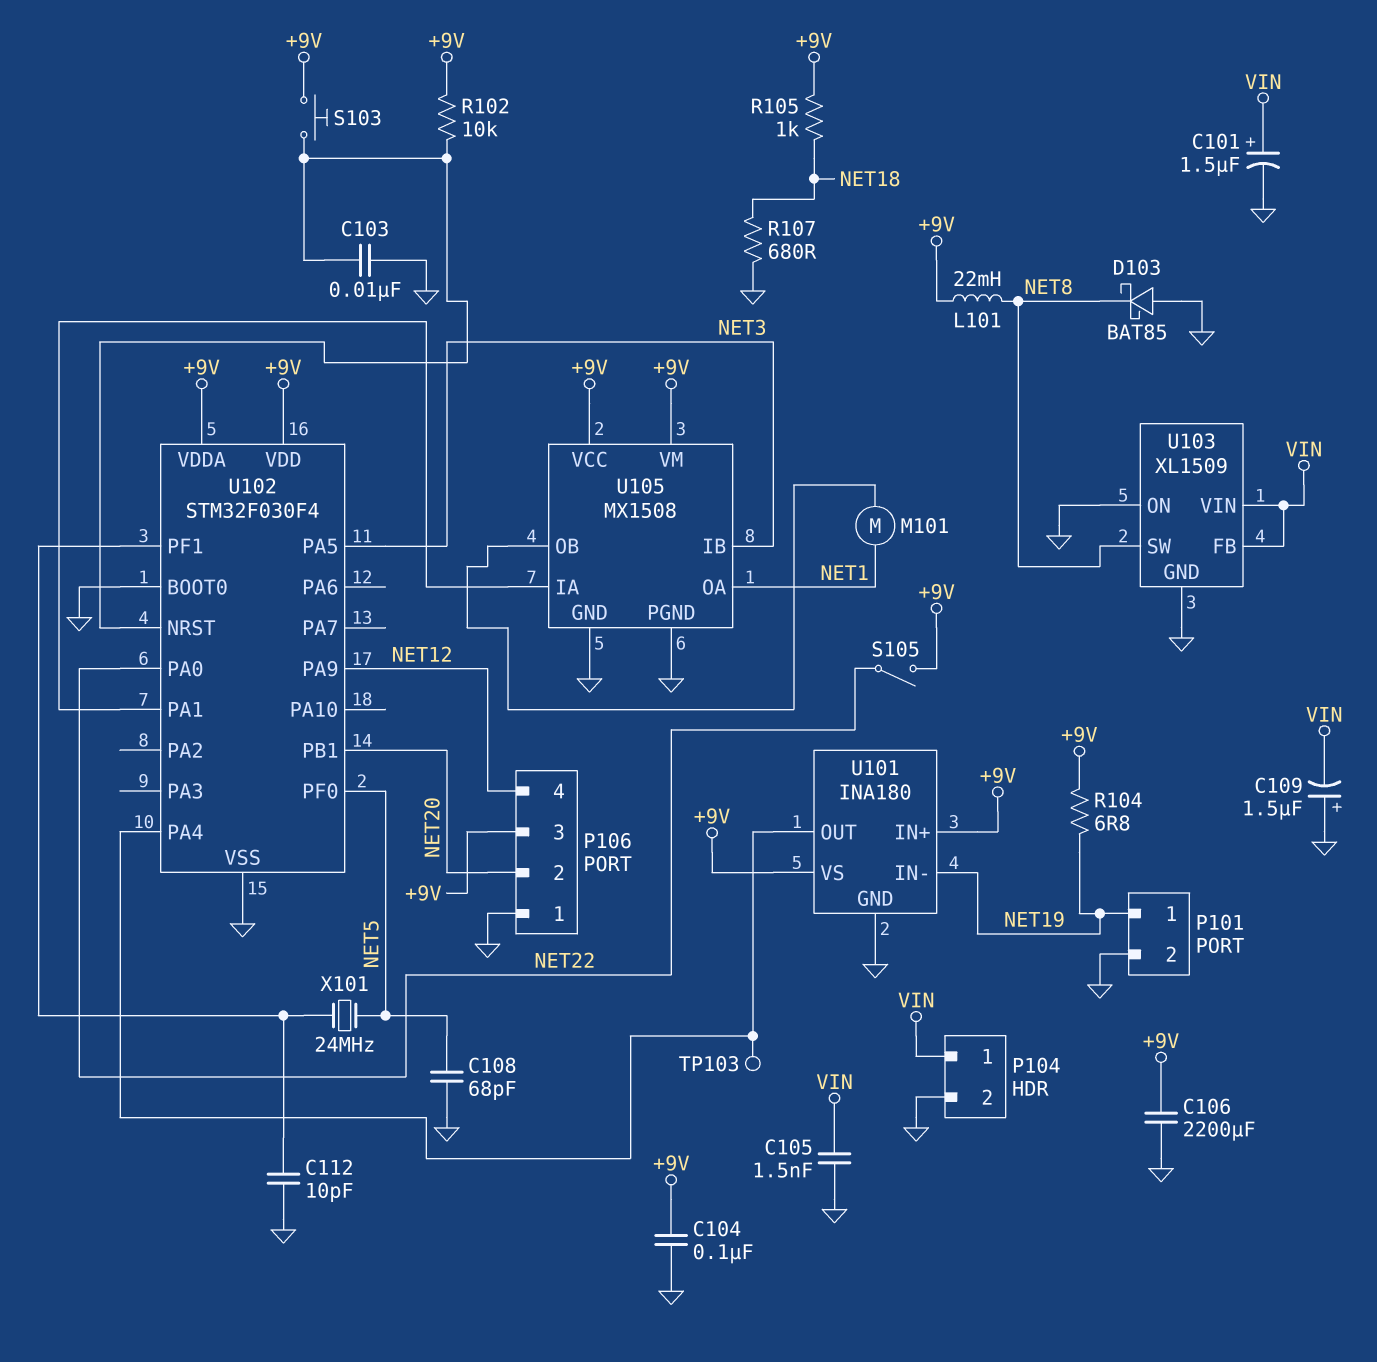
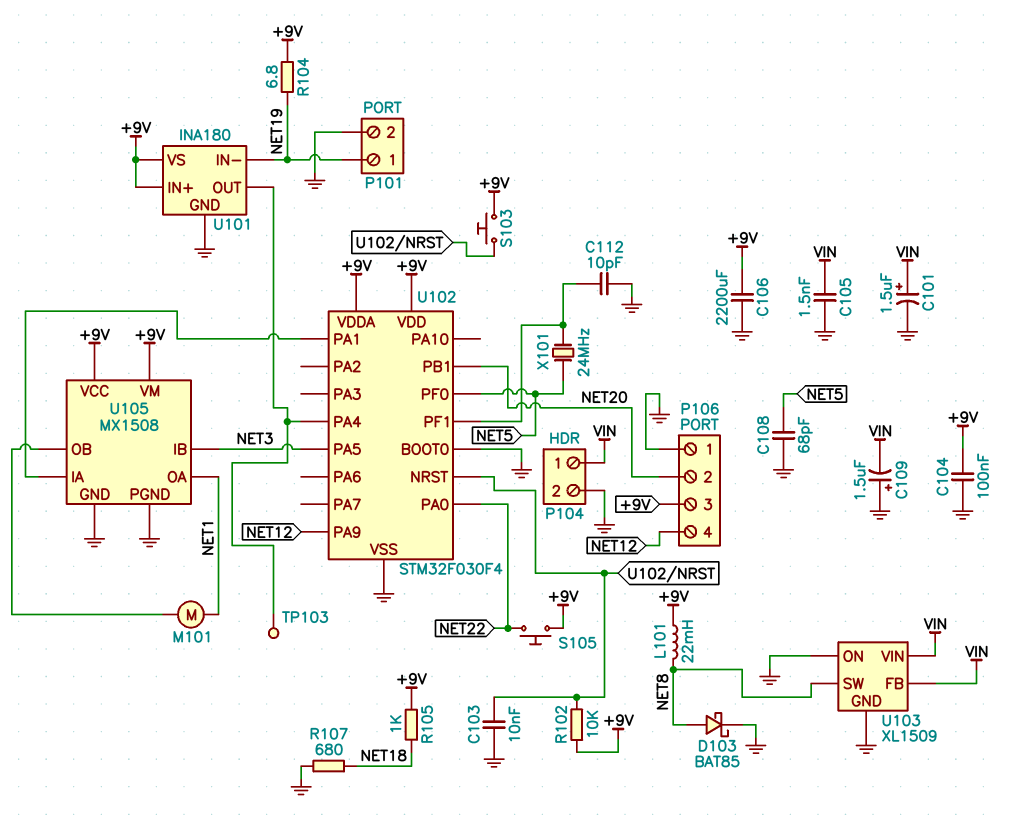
D103: schottky BAT85 (A GND, K NET8) -> schottky BAT85 (A NET8, K GND)
S105: switch (+9V, NET22) -> button (+9V, NET22)

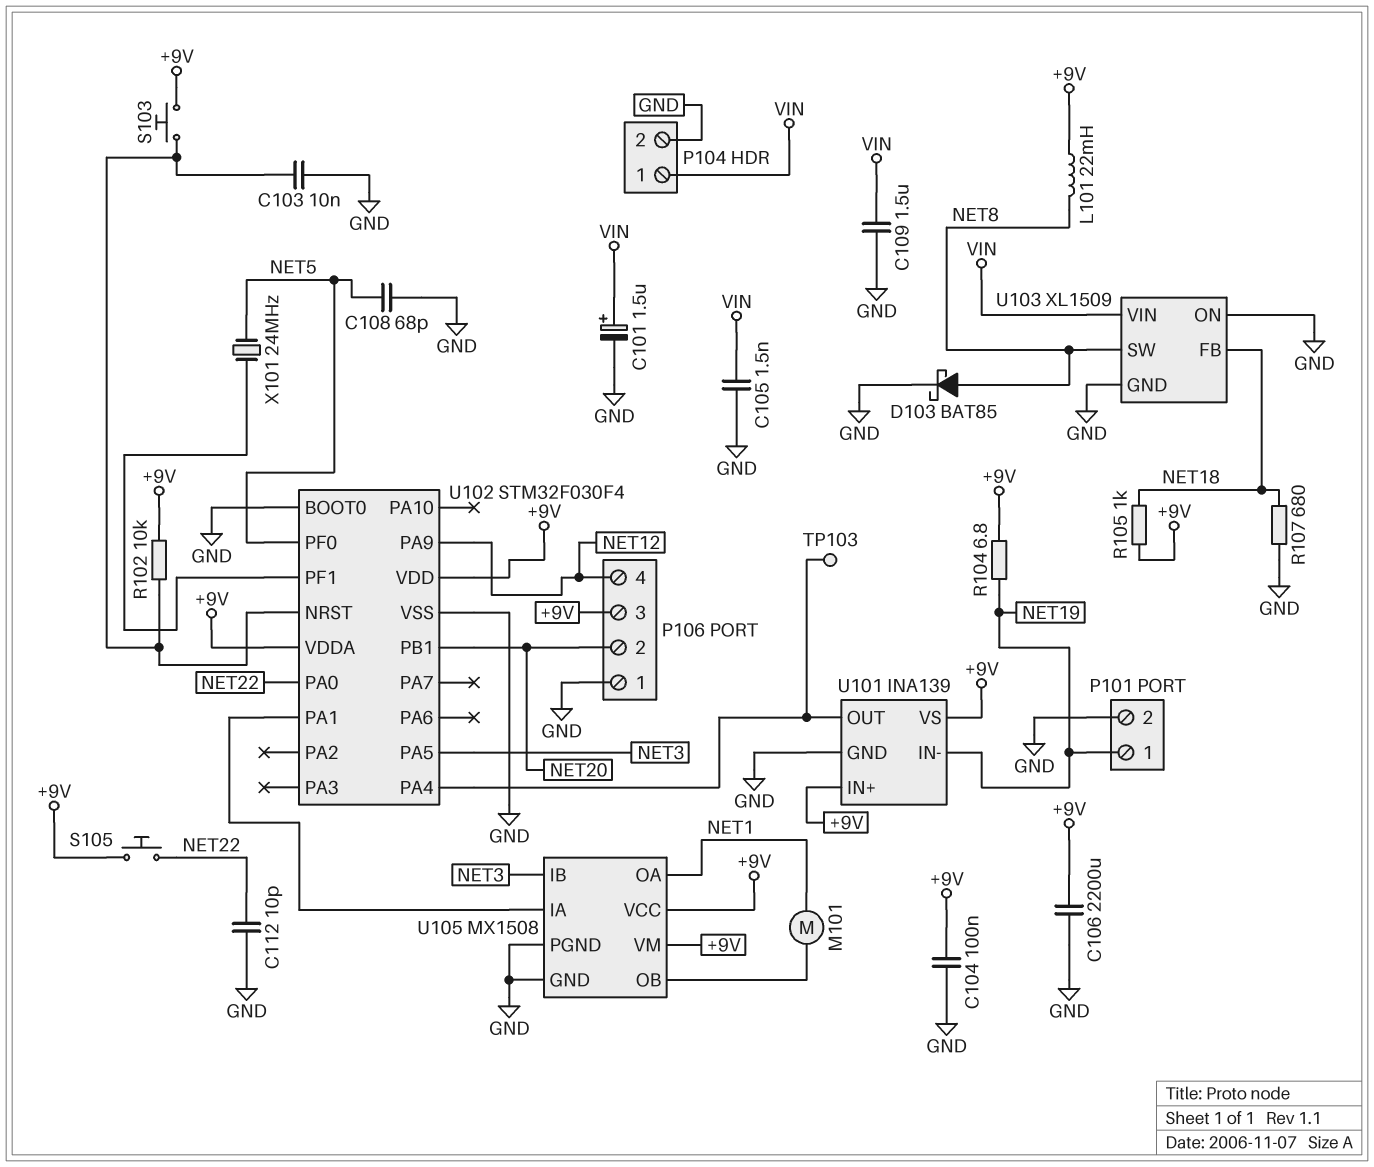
C109: 1.5uF (plus GND, minus VIN) -> 1.5uF (GND, VIN)
C112: 10pF (GND, U102/PF1) -> 10pF (GND, NET22)
U101: INA180 -> INA139
U103 pin FB: VIN -> NET18

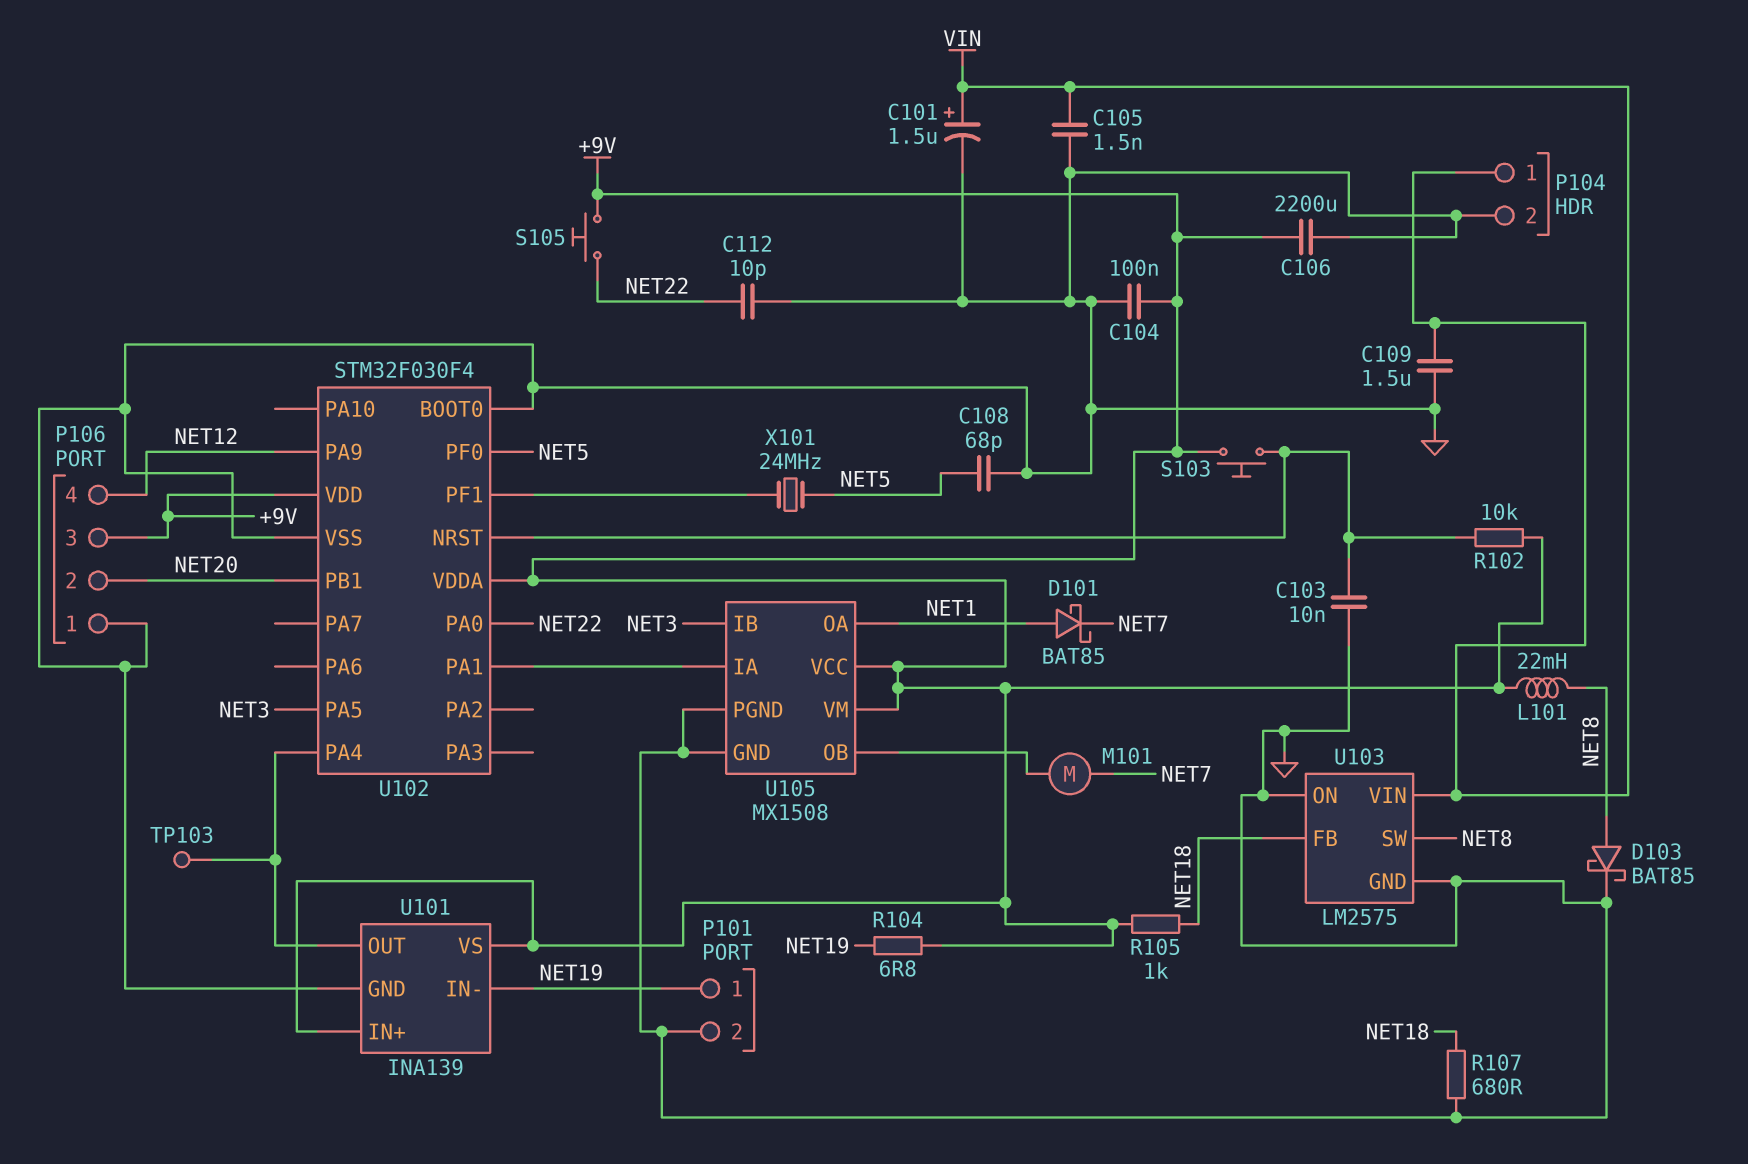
D101: none -> schottky BAT85 (A NET1, K NET7)
M101: motor (NET1, U105/OB) -> motor (NET7, U105/OB)
U103: XL1509 -> LM2575

